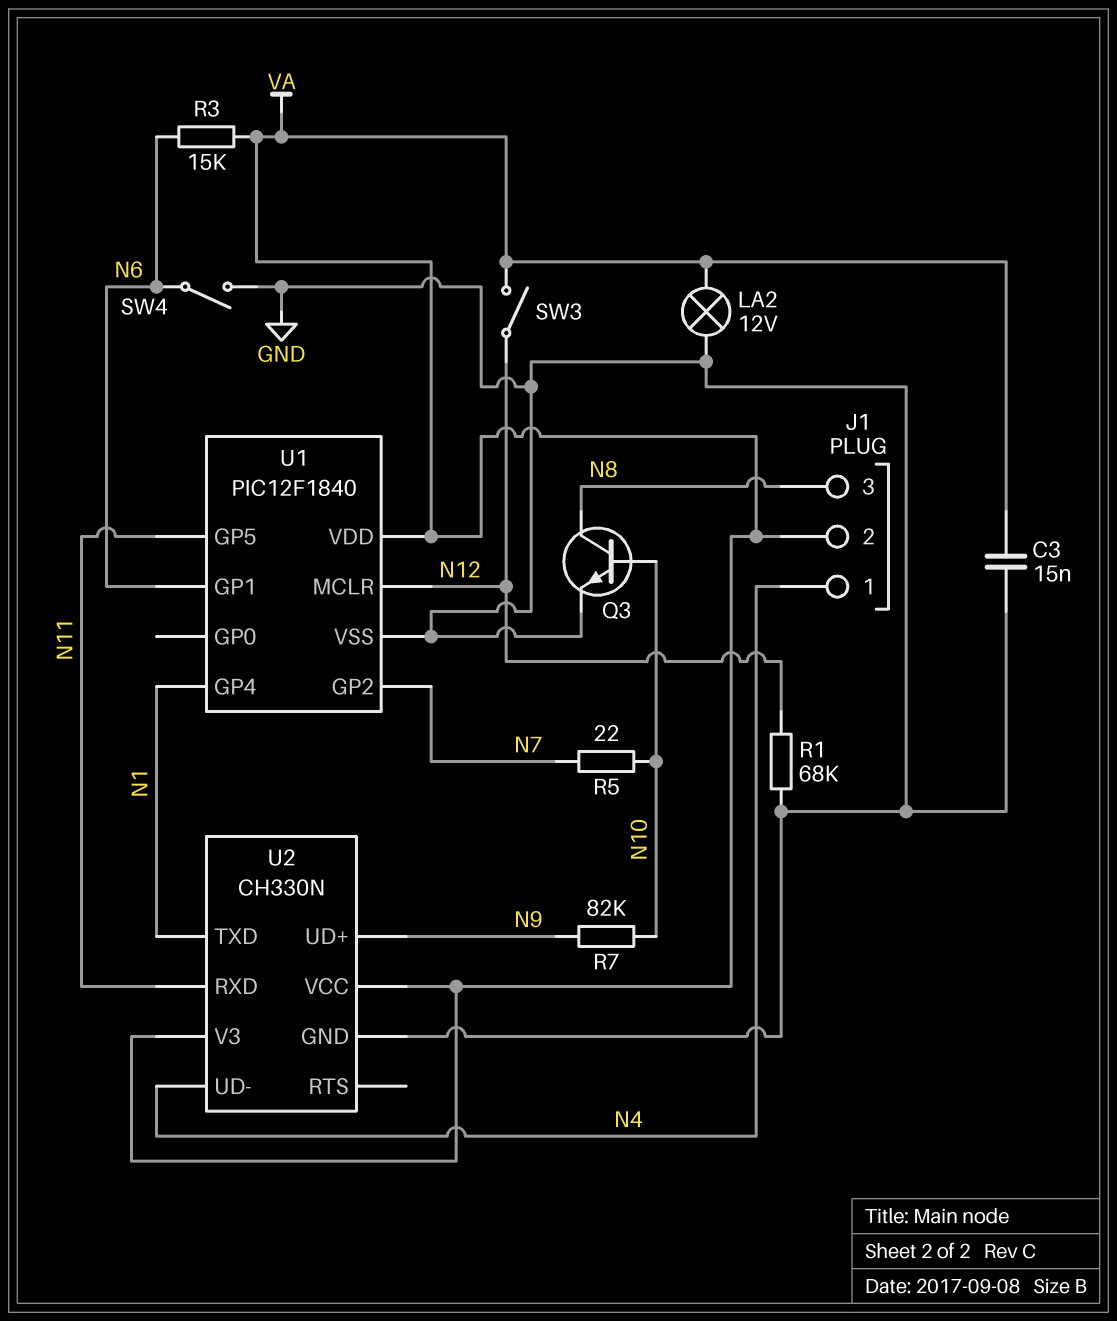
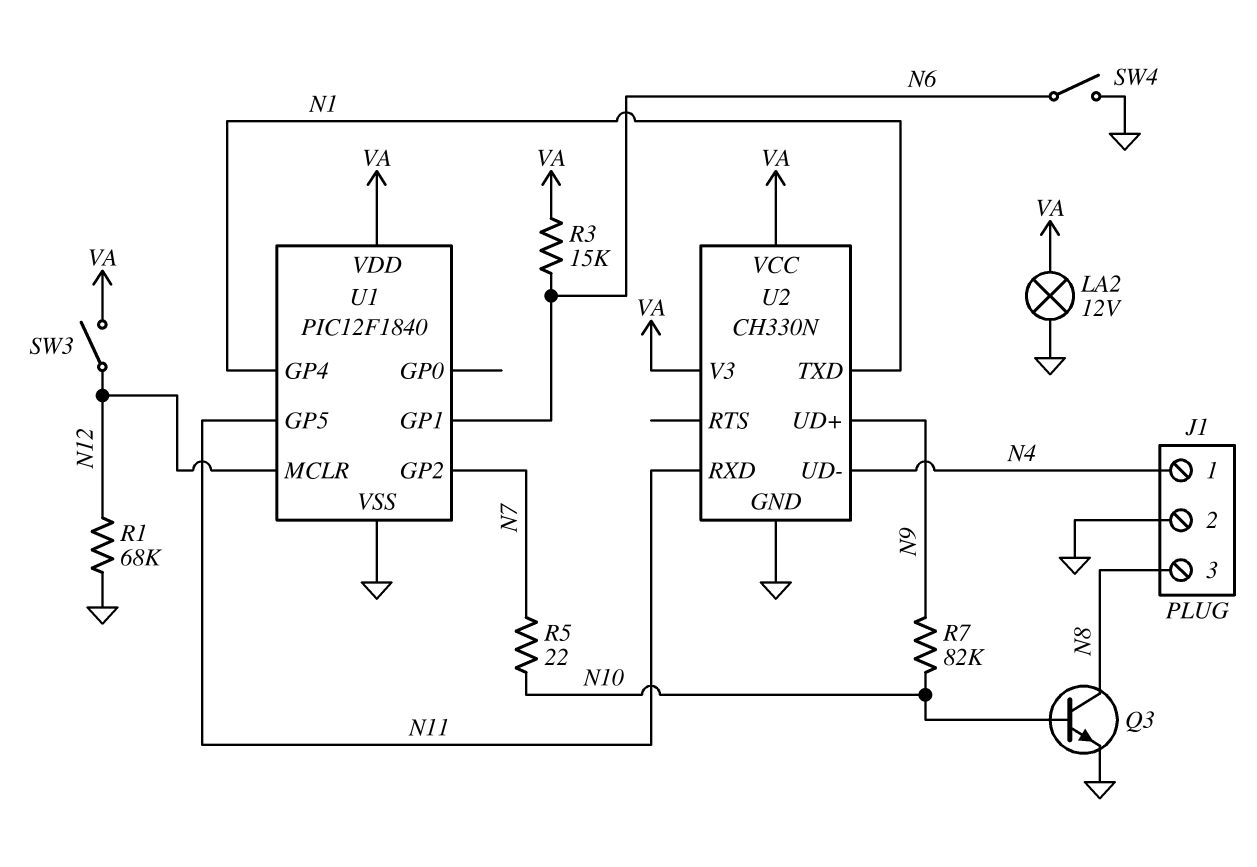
C3: 15nF (GND, VA) -> none
J1 pin 2: VA -> GND

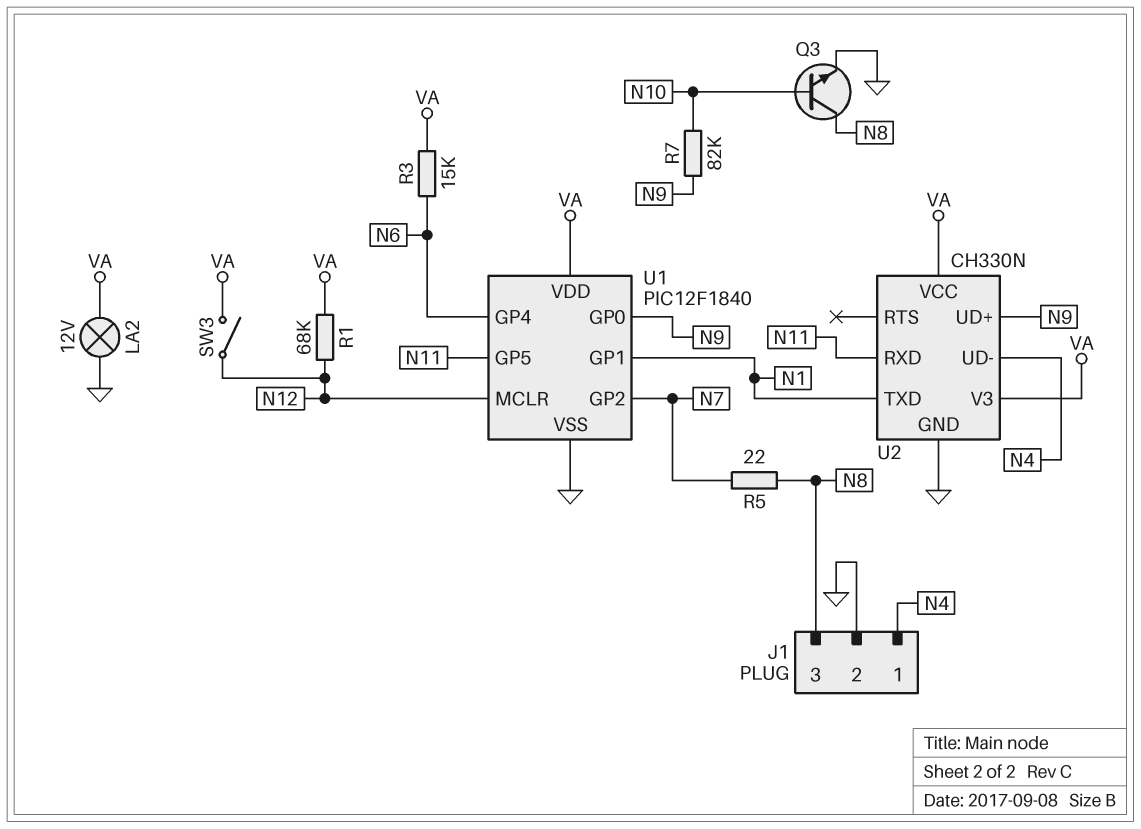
R1: 68k (GND, N12) -> 68k (N12, VA)
R5: 22 (N7, N10) -> 22 (N7, N8)
SW4: switch (GND, N6) -> none
U1 pin GP0: none -> N9
U1 pin GP1: N6 -> N1
U1 pin GP4: N1 -> N6

